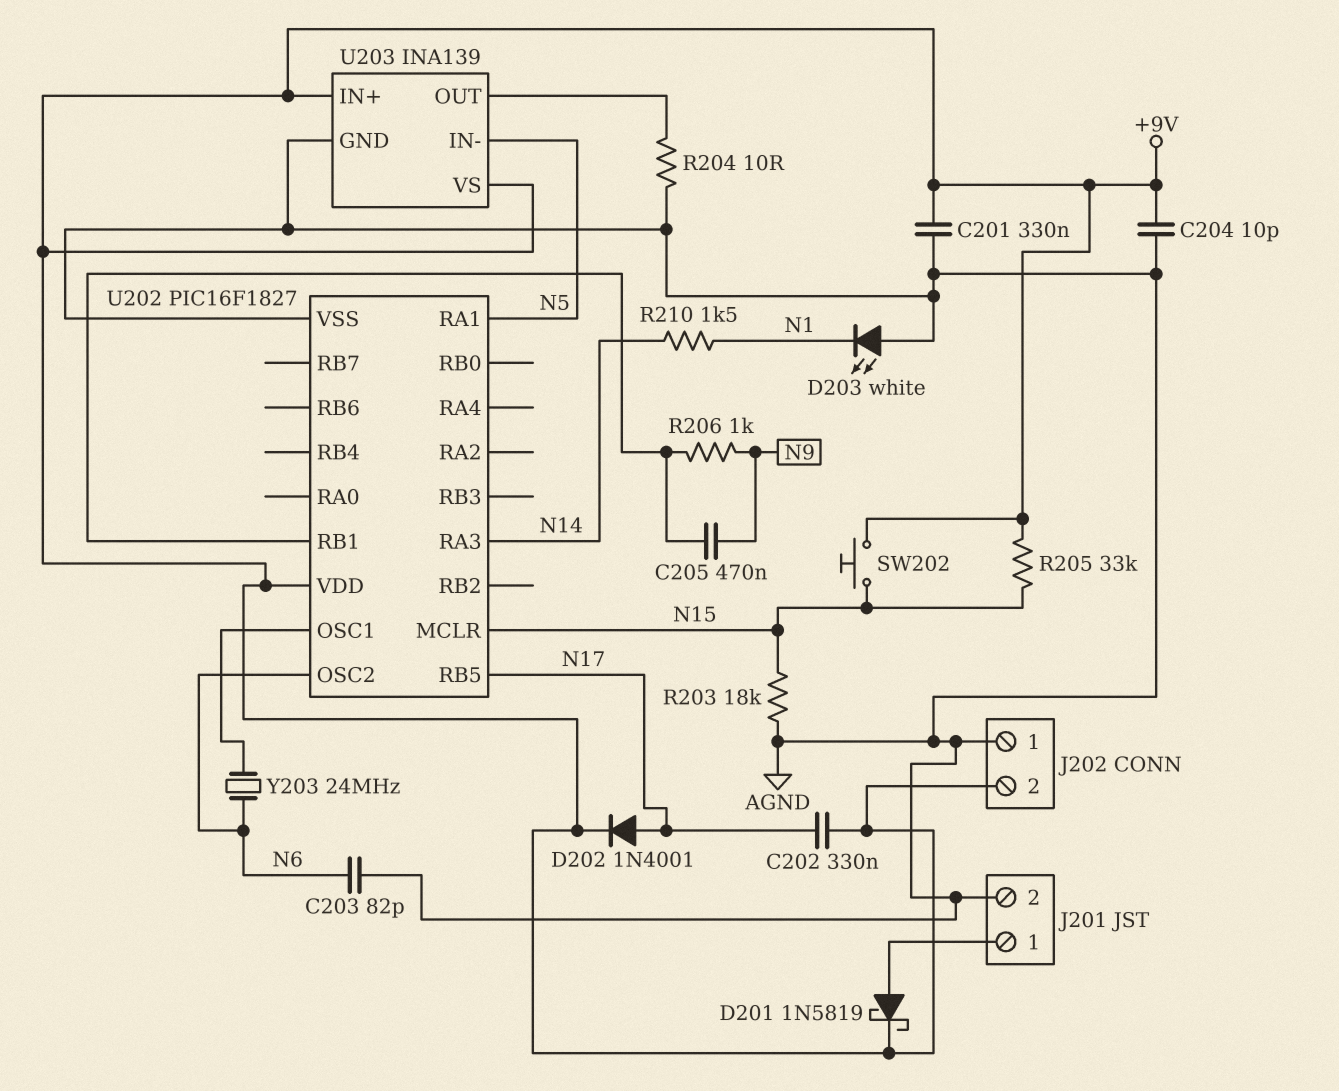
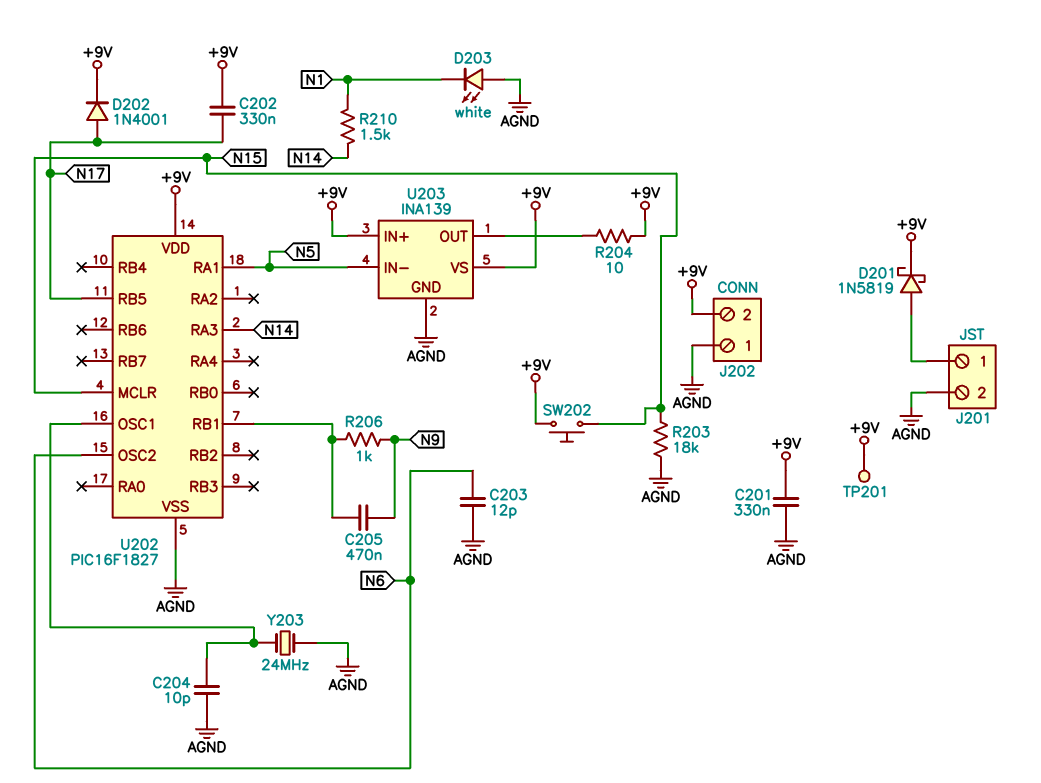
C203: 82pF (AGND, N6) -> 12pF (AGND, N6)
C204: 10pF (+9V, AGND) -> 10pF (AGND, U202/OSC1)
R204: 10 (AGND, U203/OUT) -> 10 (+9V, U203/OUT)
R205: 33k (+9V, N15) -> none
TP201: none -> test point (+9V)
Y203: 24MHz (N6, U202/OSC1) -> 24MHz (AGND, U202/OSC1)

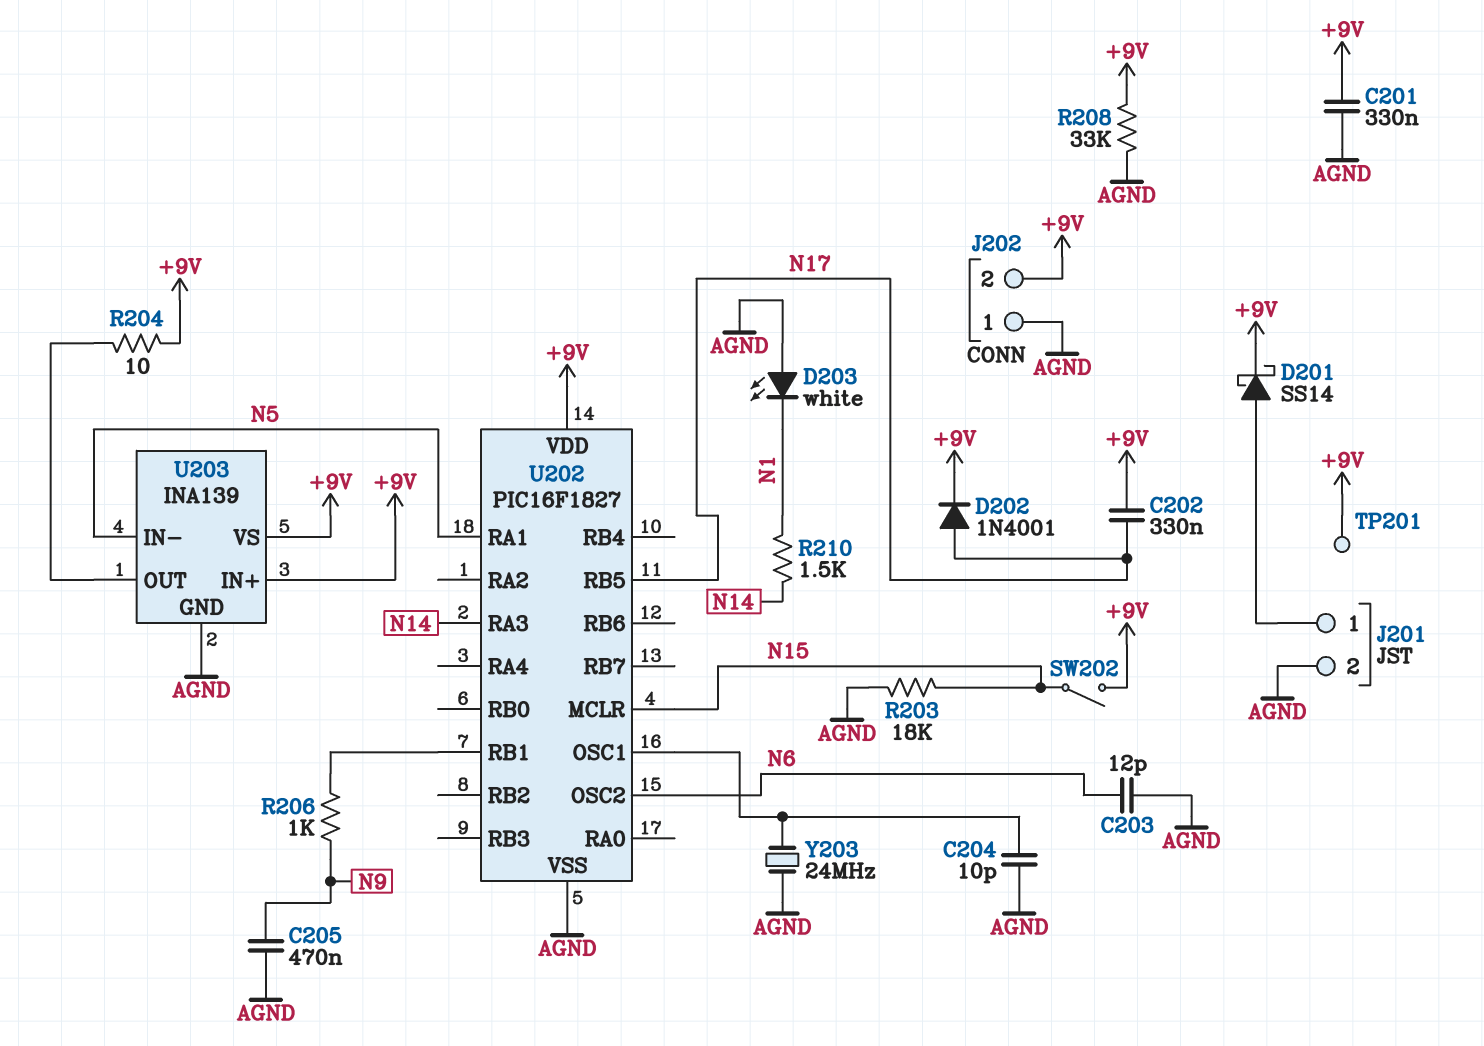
C205: 470nF (N9, U202/RB1) -> 470nF (AGND, N9)
D201: schottky 1N5819 (A J201/1, K +9V) -> schottky SS14 (A J201/1, K +9V)
R208: none -> 33k (+9V, AGND)
SW202: button (+9V, N15) -> switch (+9V, N15)

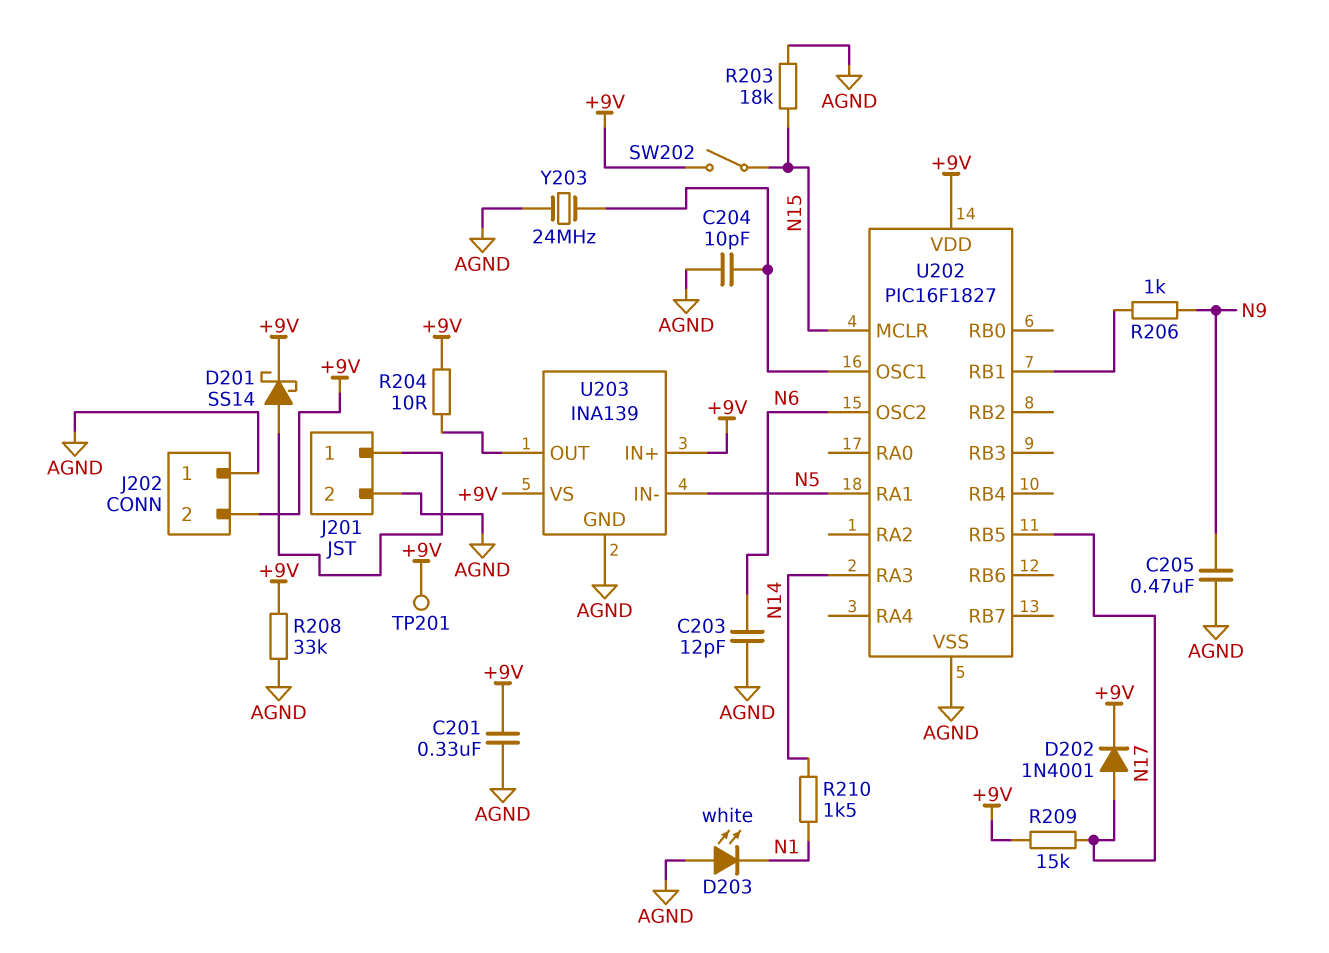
C202: 330nF (+9V, N17) -> none
R209: none -> 15k (+9V, N17)

